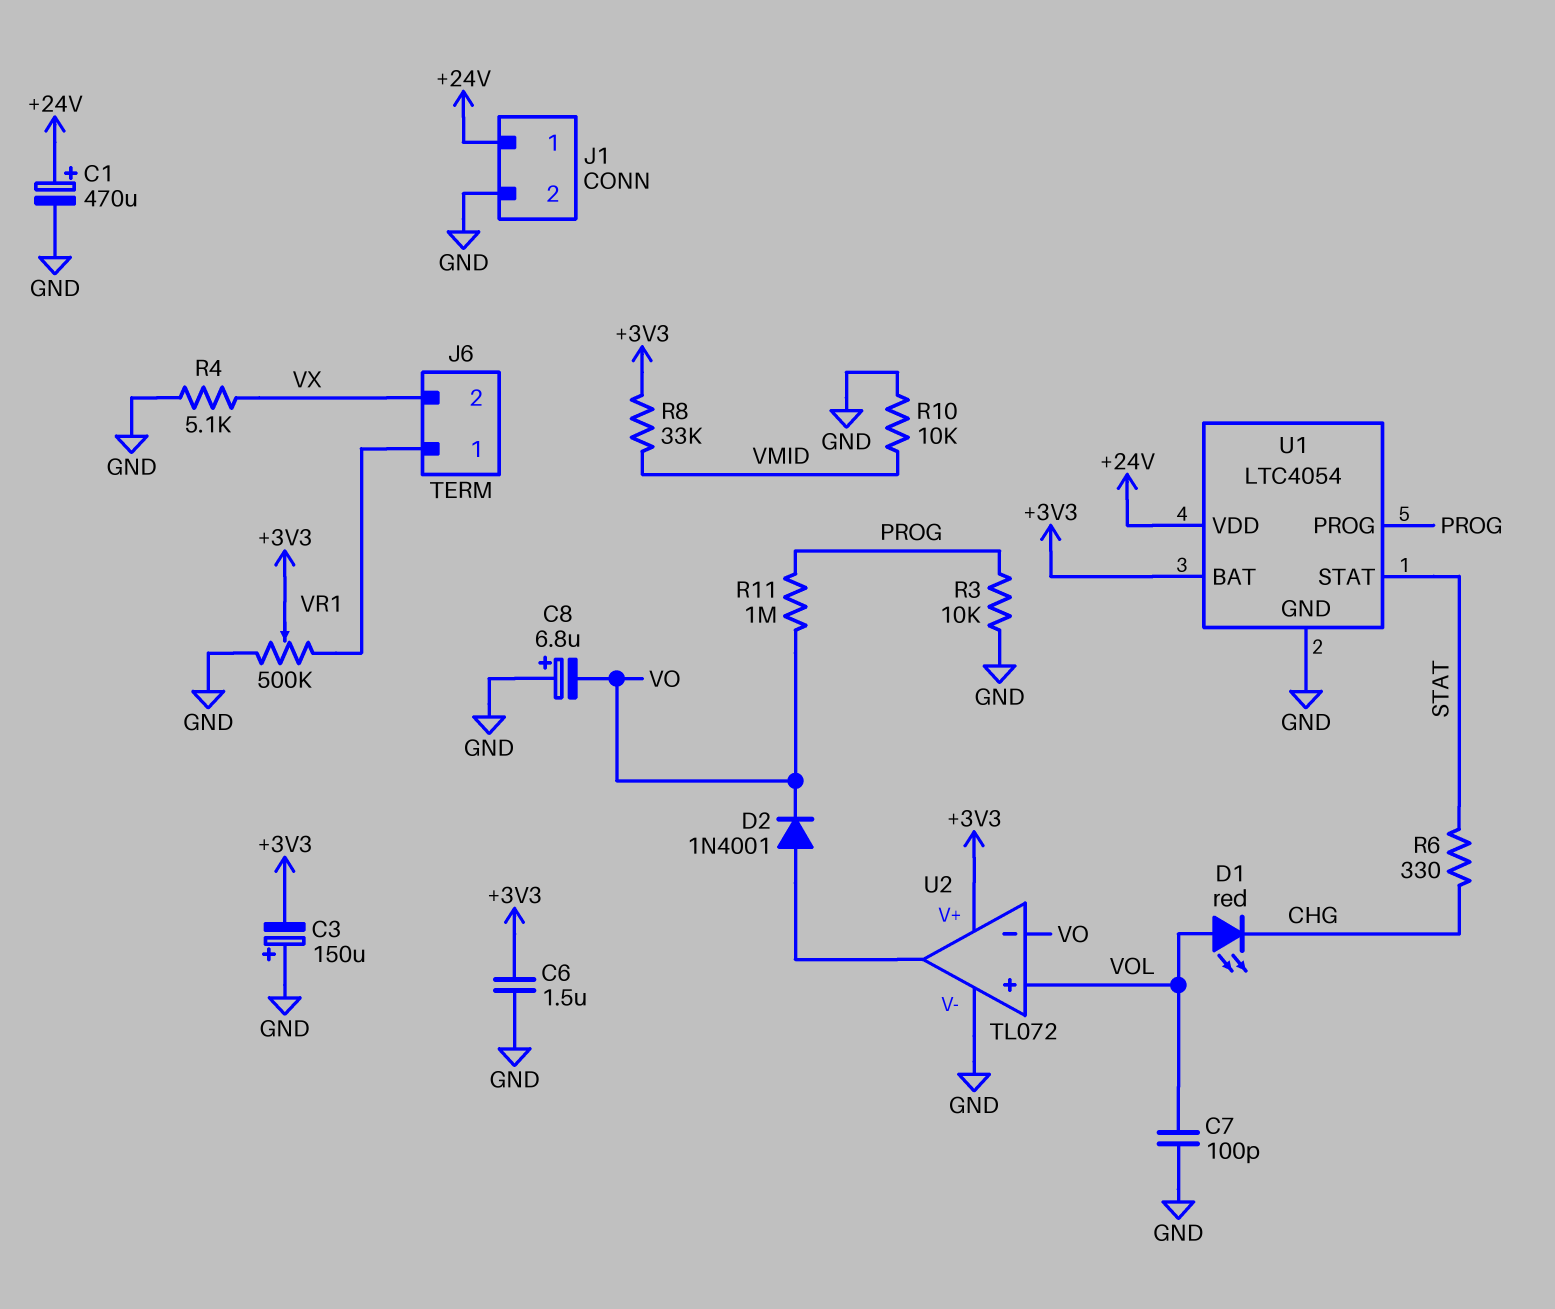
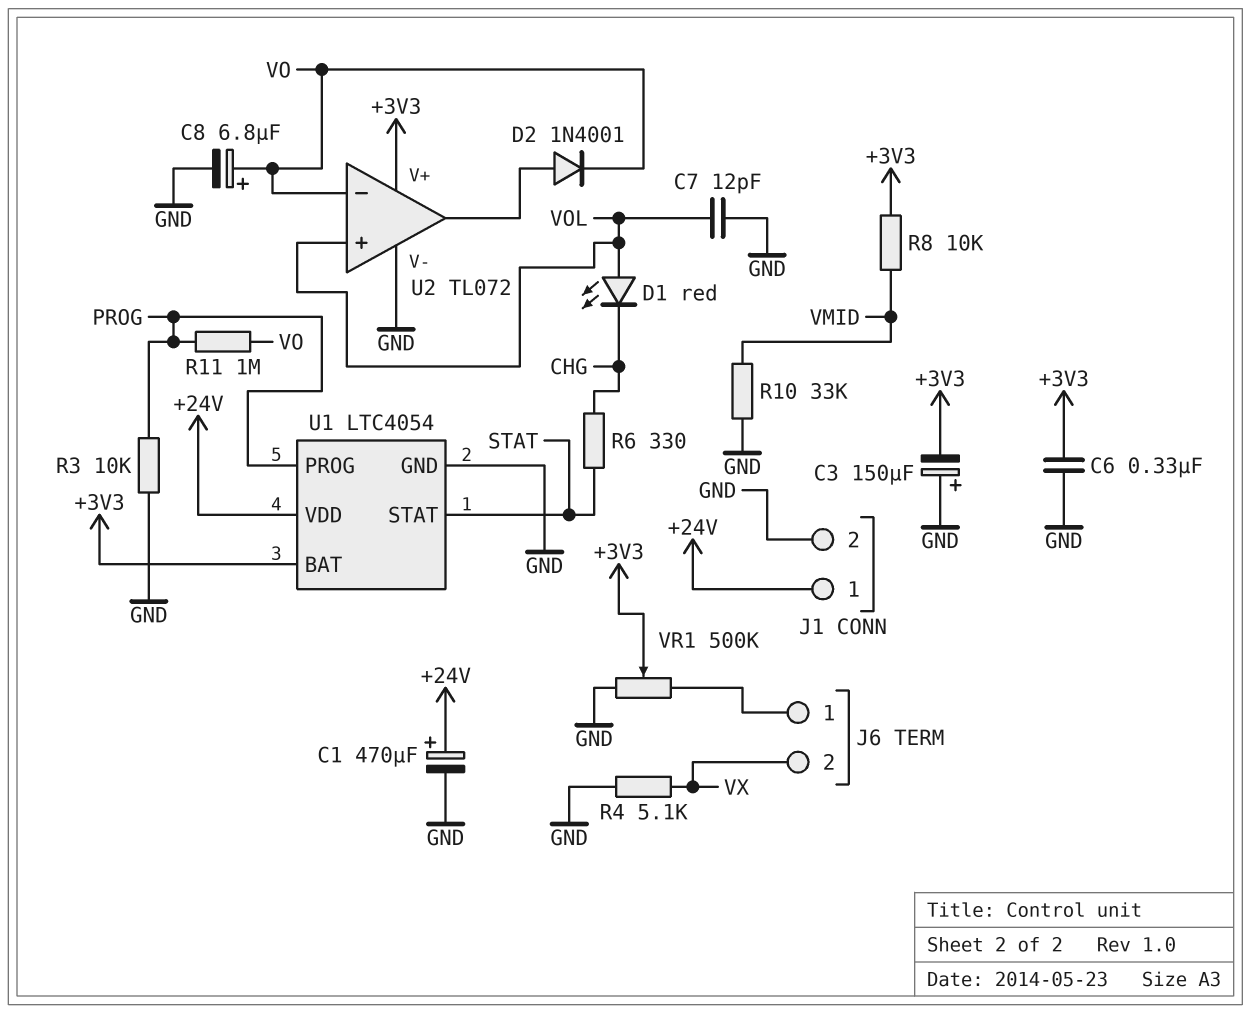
C6: 1.5uF (+3V3, GND) -> 330nF (+3V3, GND)
C7: 100pF (GND, VOL) -> 12pF (GND, VOL)
C8: 6.8uF (plus GND, minus VO) -> 6.8uF (plus VO, minus GND)
R8: 33k (+3V3, VMID) -> 10k (+3V3, VMID)
R10: 10k (GND, VMID) -> 33k (GND, VMID)

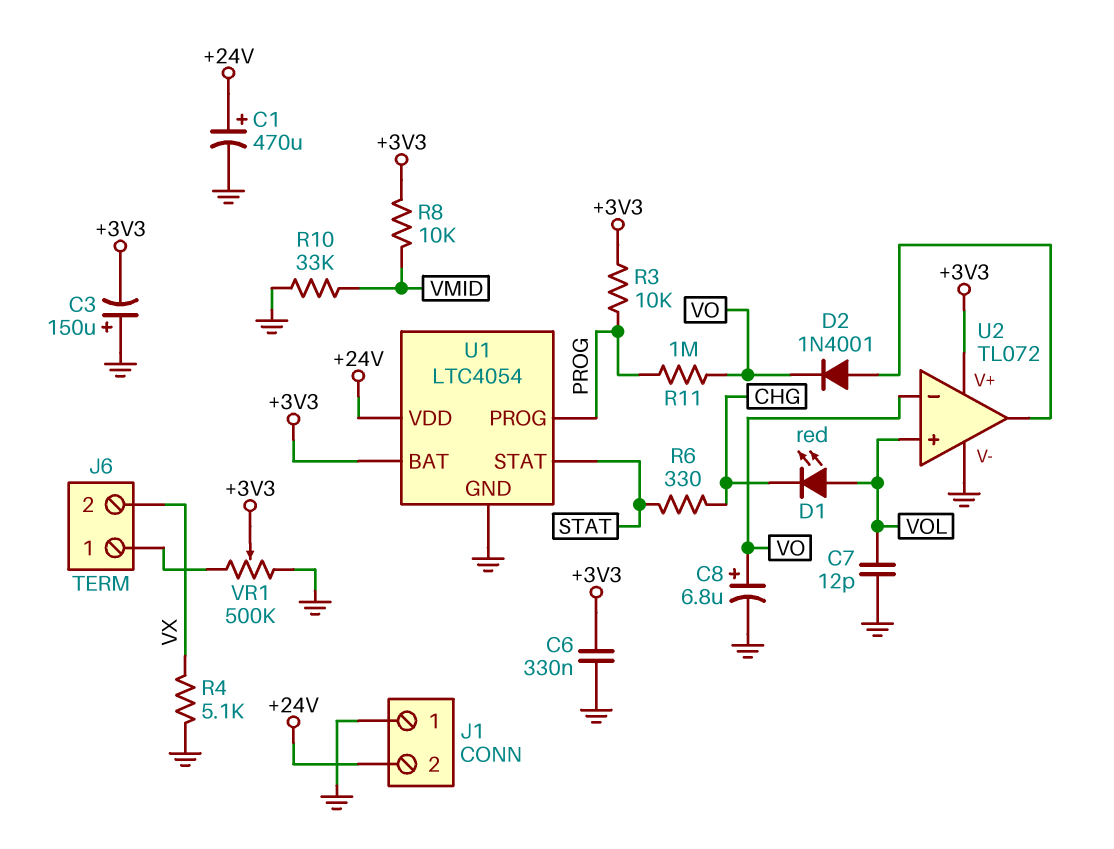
J1 pin 1: +24V -> GND
J1 pin 2: GND -> +24V
R3: 10k (GND, PROG) -> 10k (+3V3, PROG)

